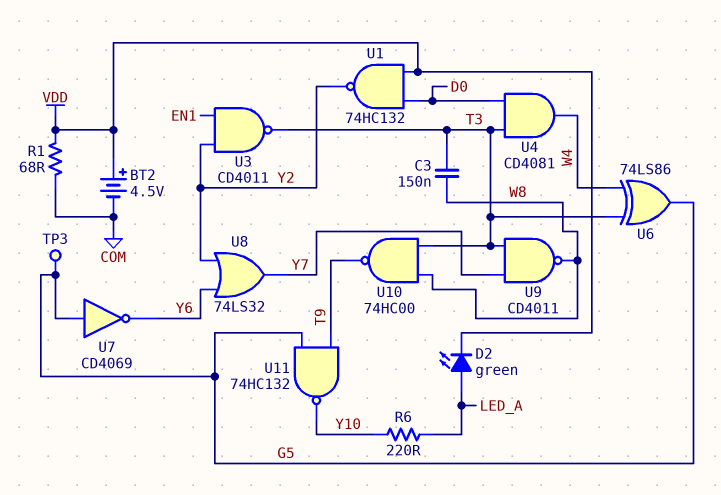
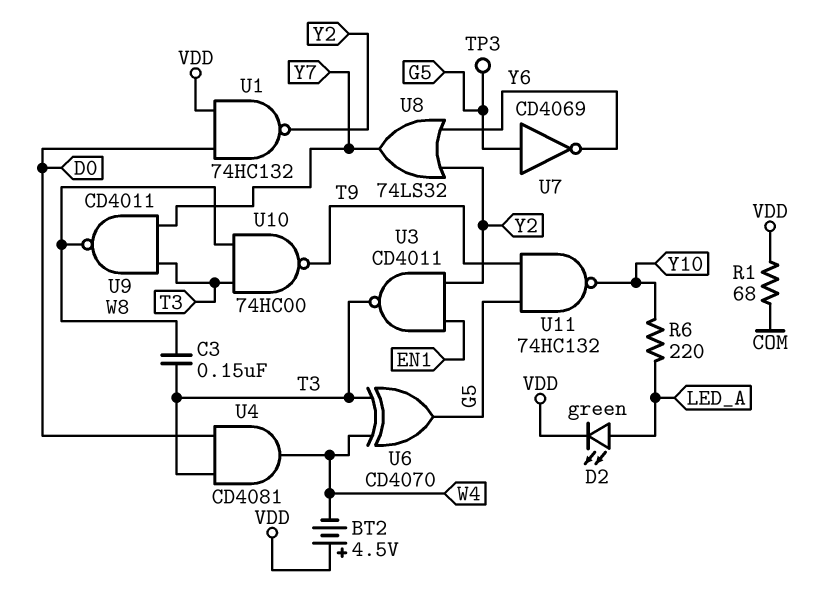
BT2: 4.5V (plus VDD, minus COM) -> 4.5V (plus VDD, minus W4)
U6: XOR 74LS86 (in T3, in W4, out G5) -> XOR CD4070 (in T3, in W4, out G5)

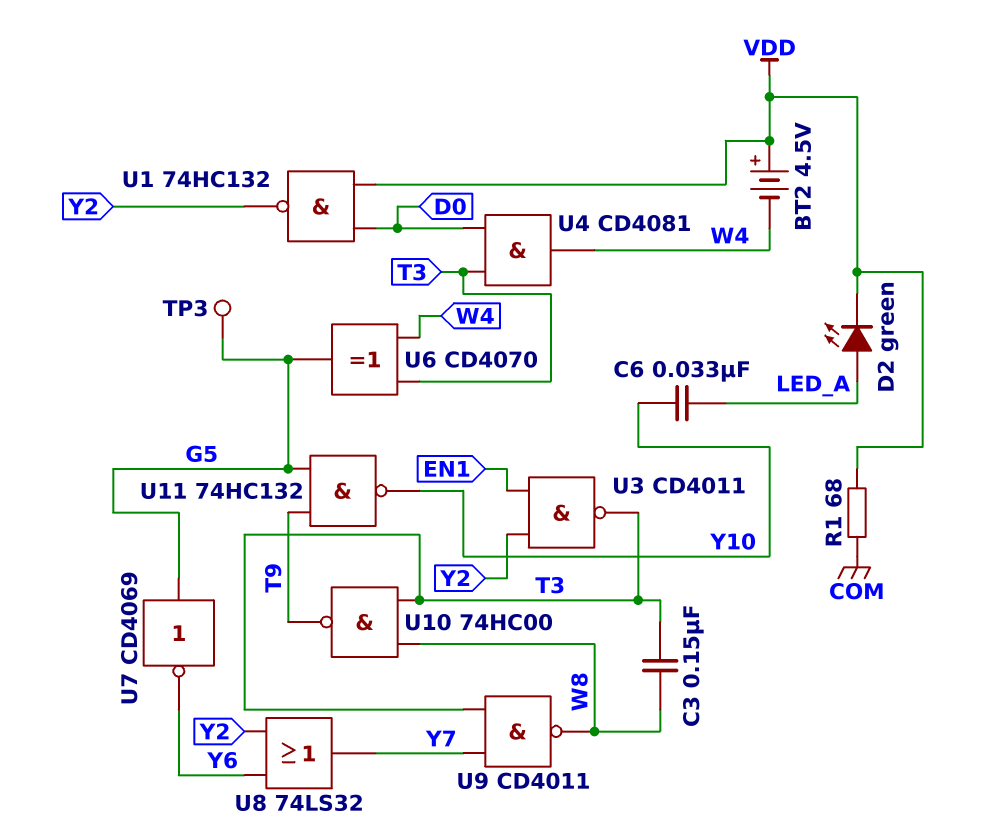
C6: none -> 33nF (LED_A, Y10)
R6: 220 (LED_A, Y10) -> none

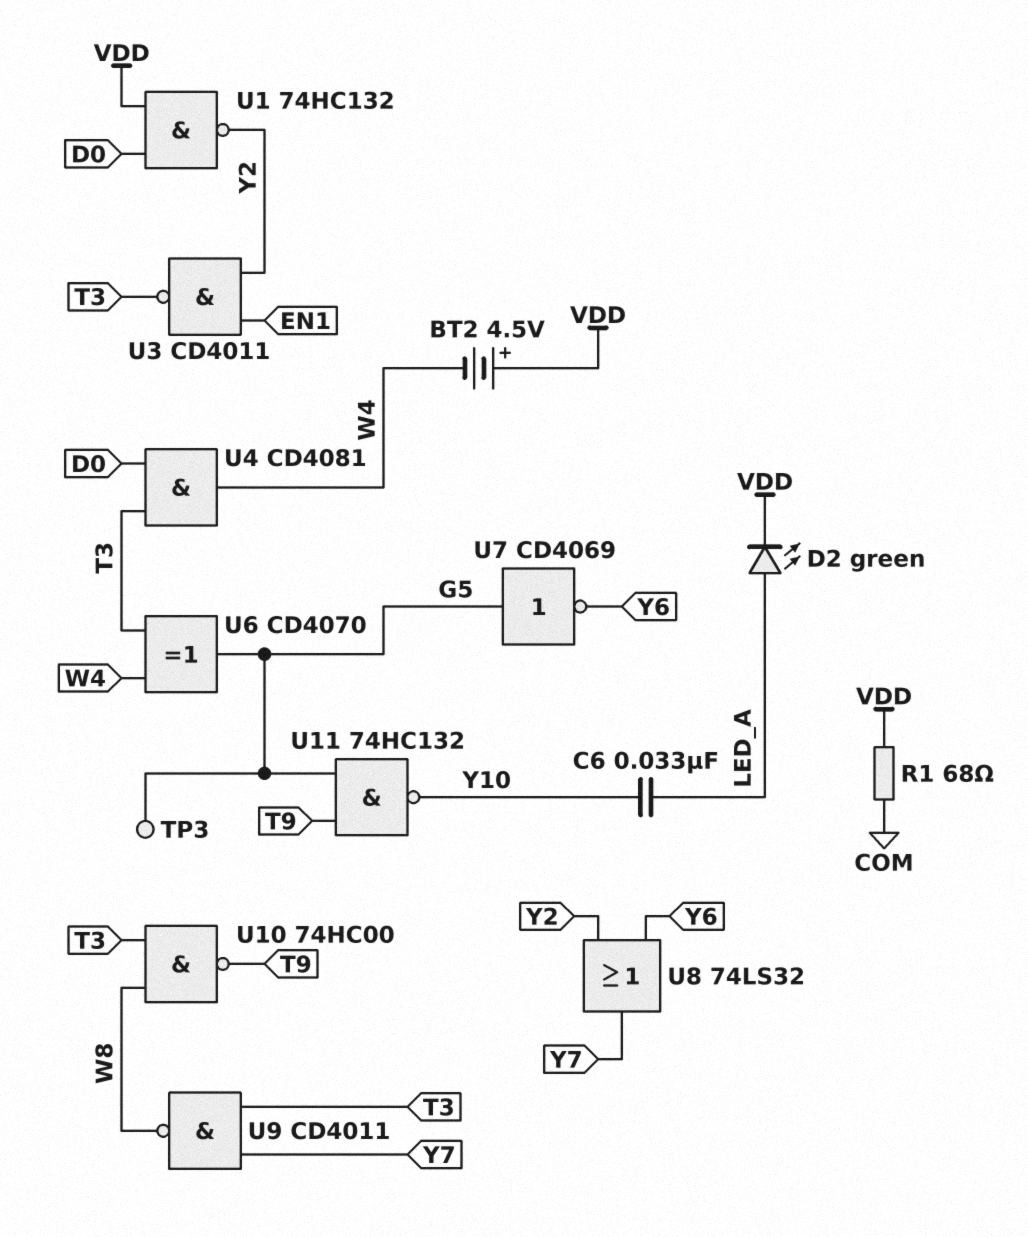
C3: 150nF (T3, W8) -> none

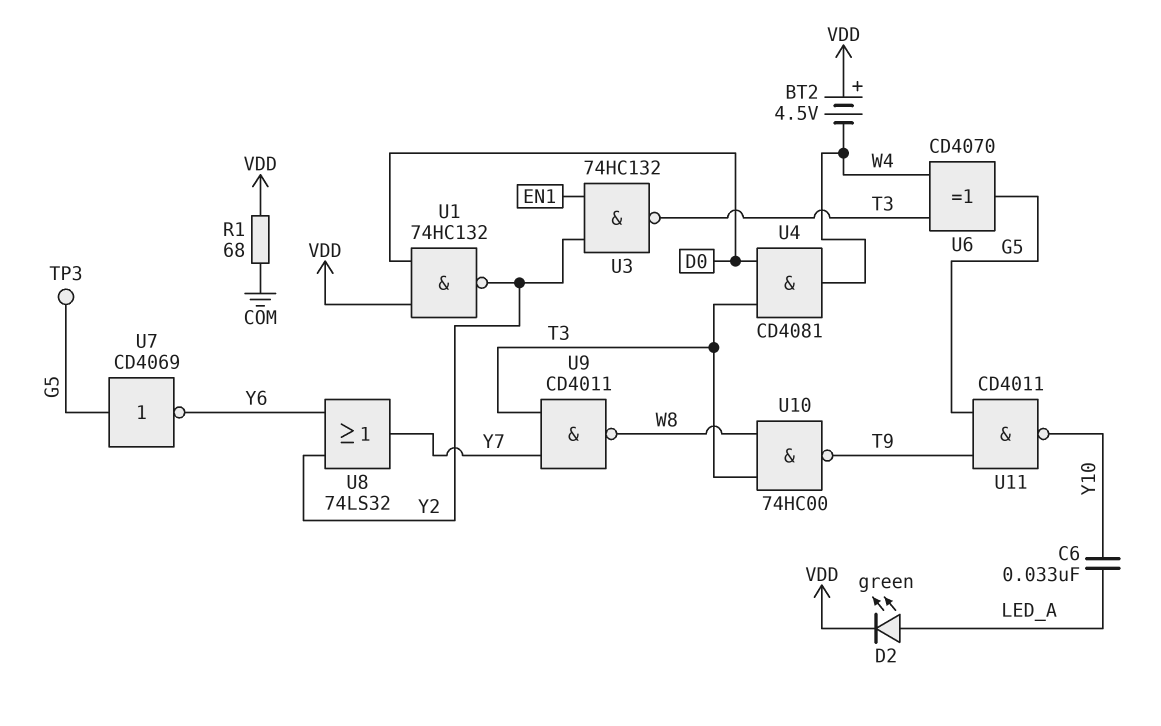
U3: NAND CD4011 (in EN1, in Y2, out T3) -> NAND 74HC132 (in EN1, in Y2, out T3)
U11: NAND 74HC132 (in G5, in T9, out Y10) -> NAND CD4011 (in G5, in T9, out Y10)

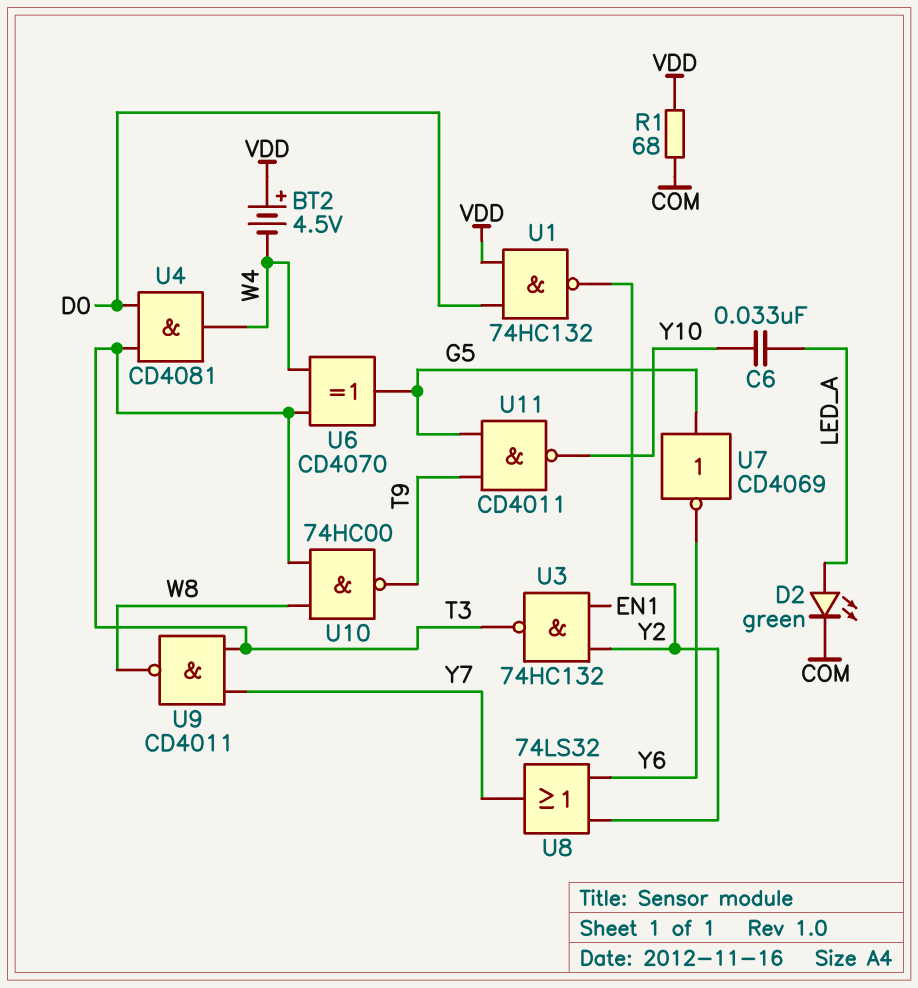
D2: LED green (A LED_A, K VDD) -> LED green (A LED_A, K COM)
TP3: test point (G5) -> none

